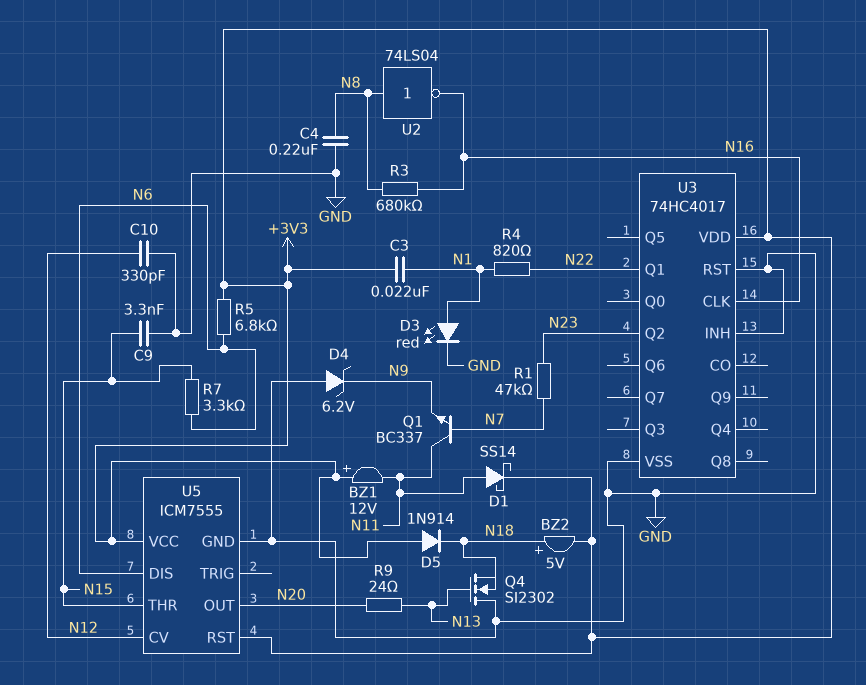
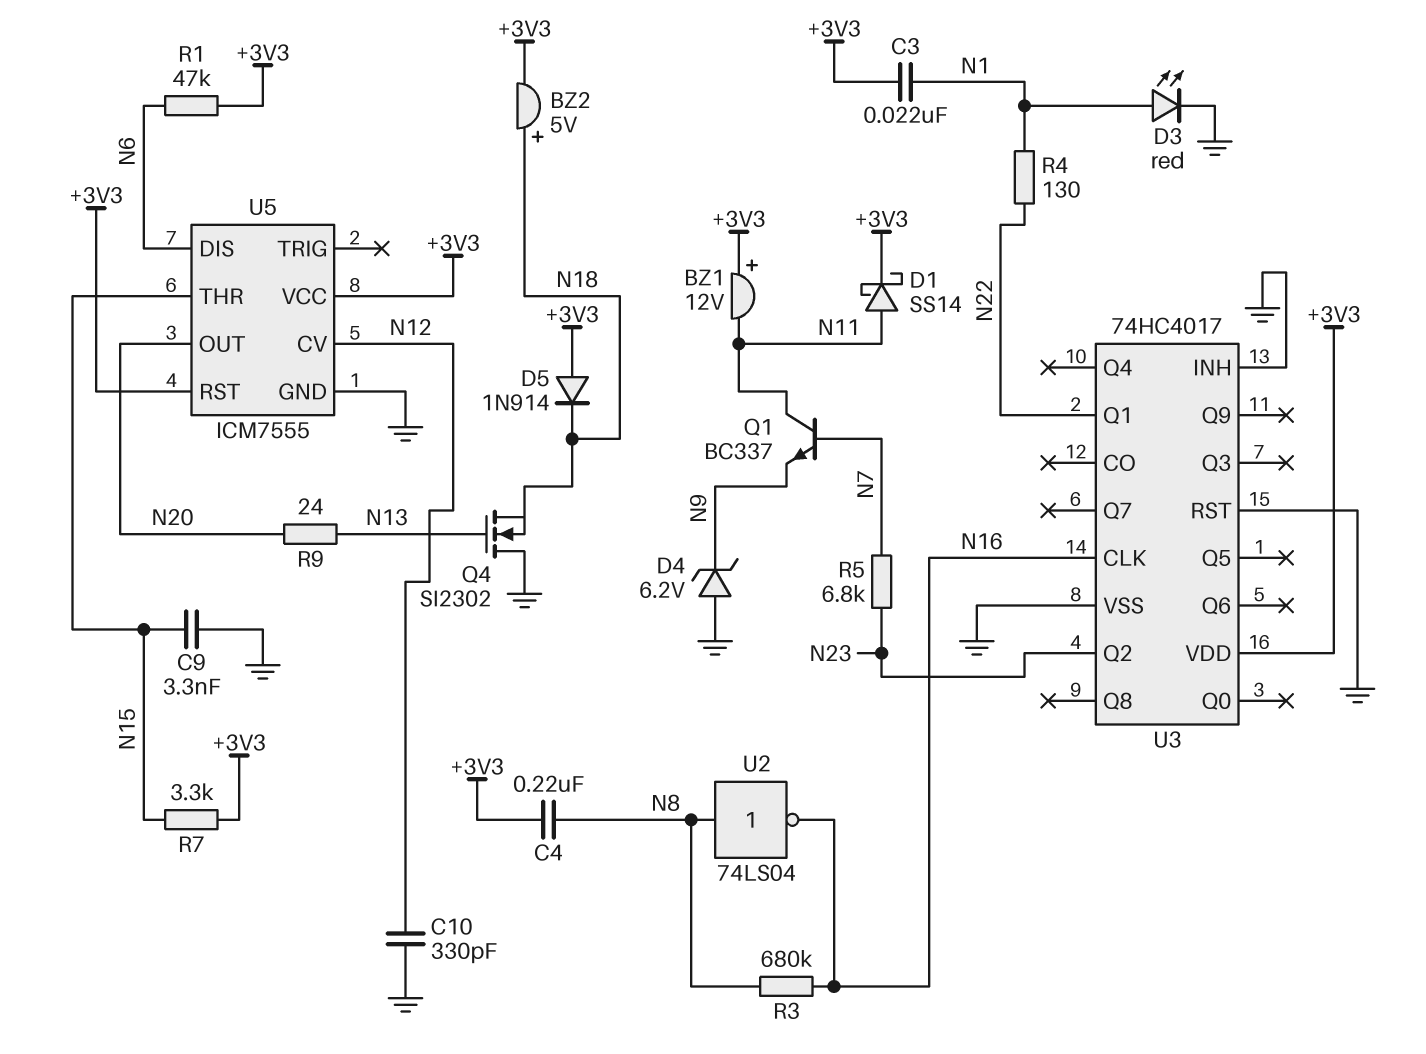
C4: 220nF (GND, N8) -> 220nF (+3V3, N8)
R1: 47k (N7, N23) -> 47k (+3V3, N6)
R4: 820 (N1, N22) -> 130 (N1, N22)
R5: 6.8k (+3V3, N6) -> 6.8k (N7, N23)
R7: 3.3k (N6, N15) -> 3.3k (+3V3, N15)

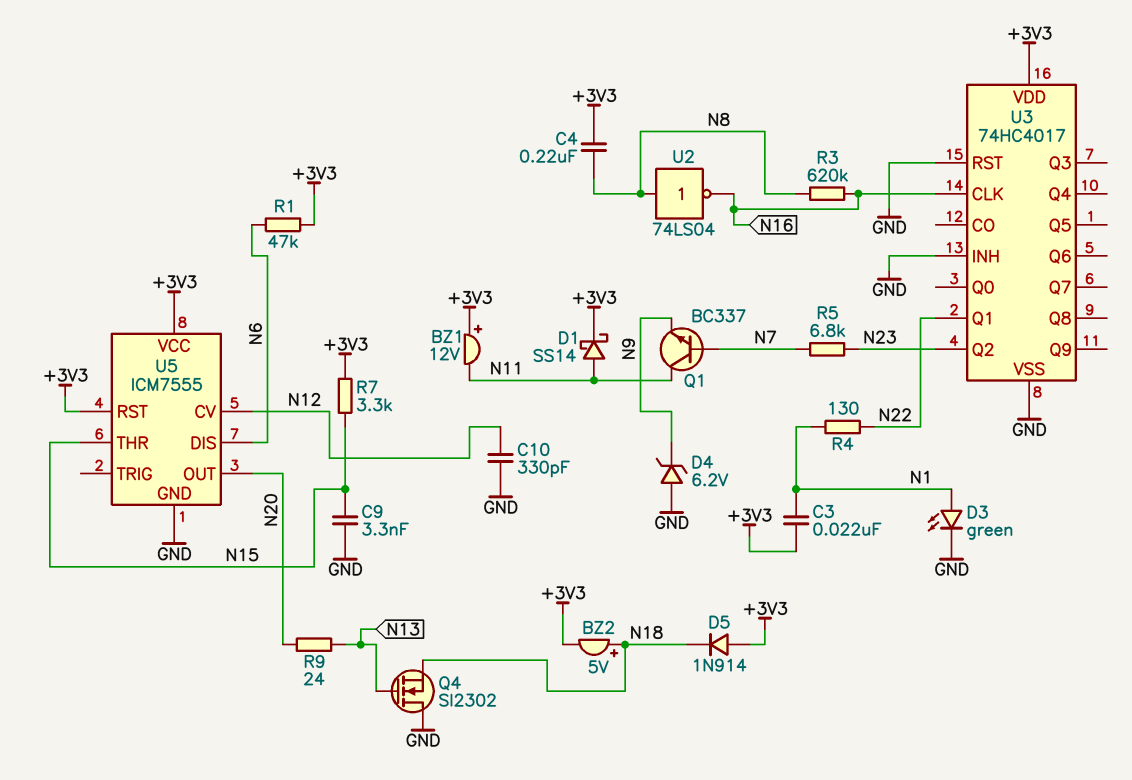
D3: LED red (A N1, K GND) -> LED green (A N1, K GND)
R3: 680k (N8, N16) -> 620k (N8, N16)

